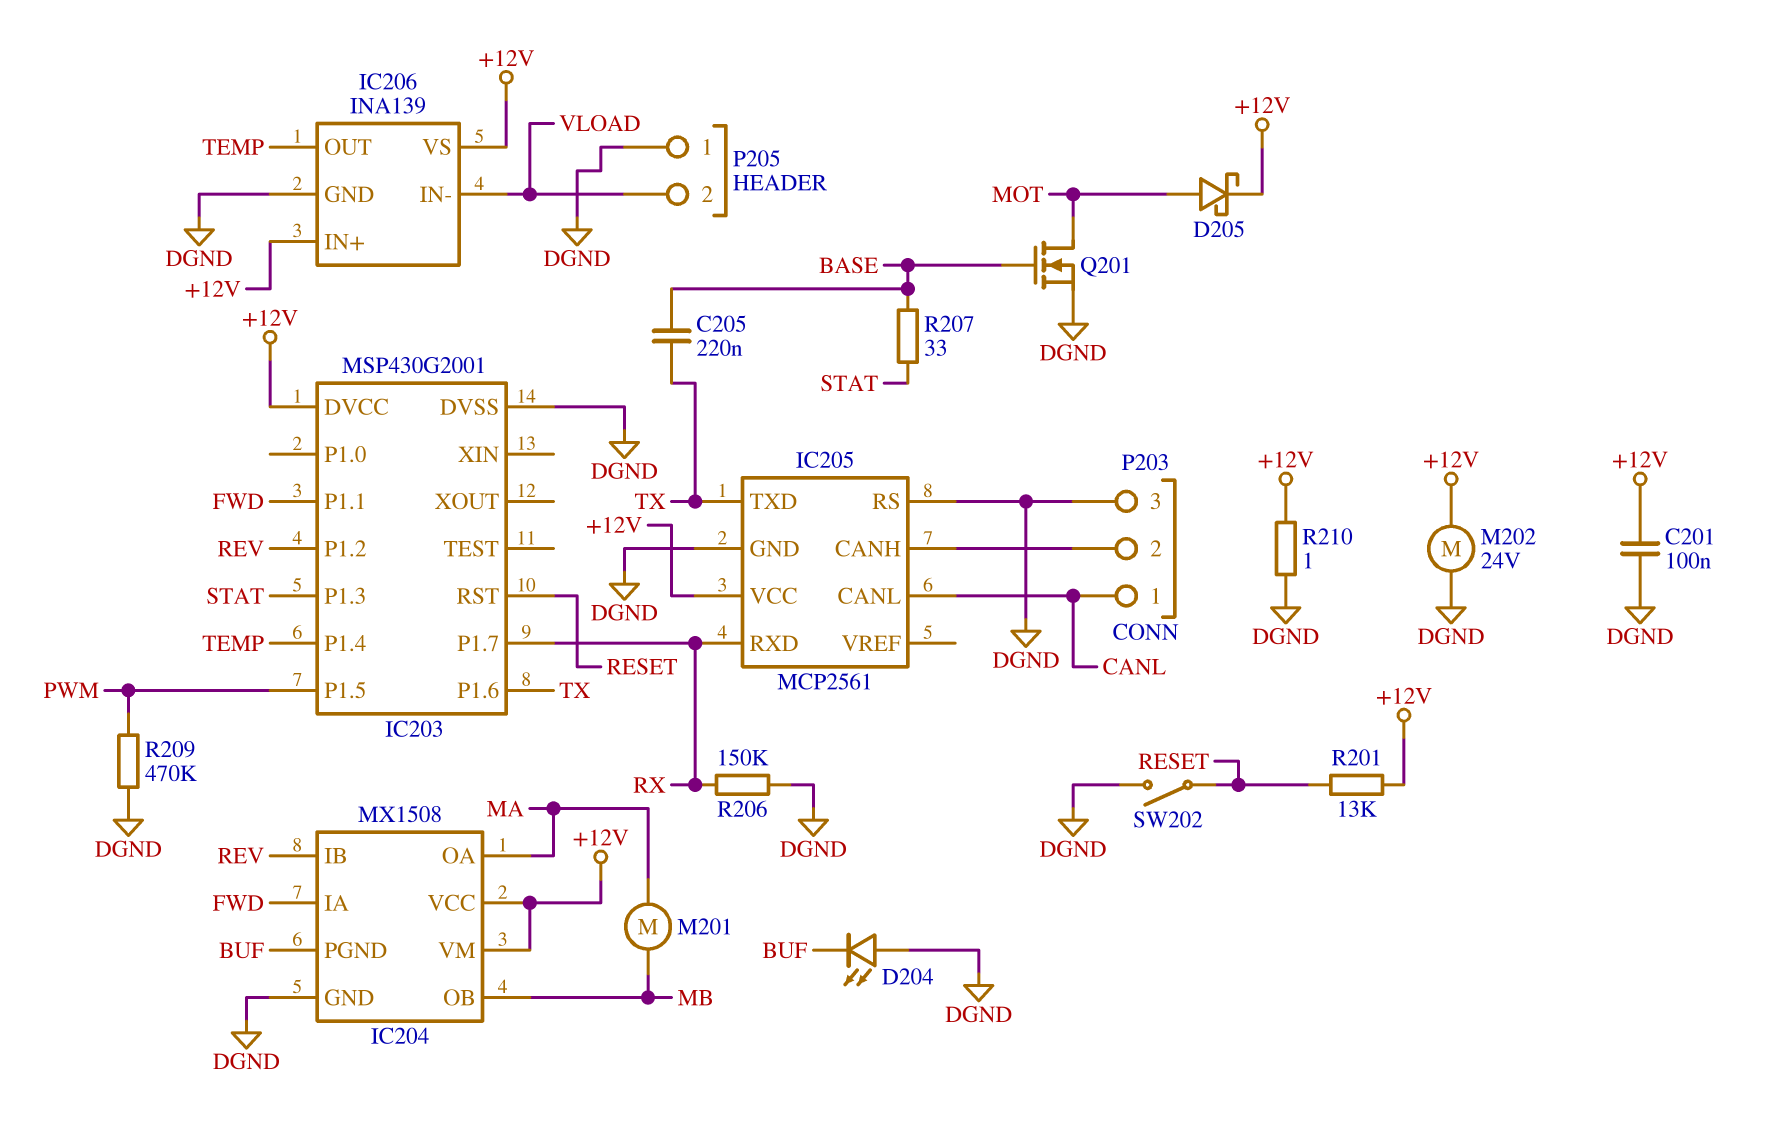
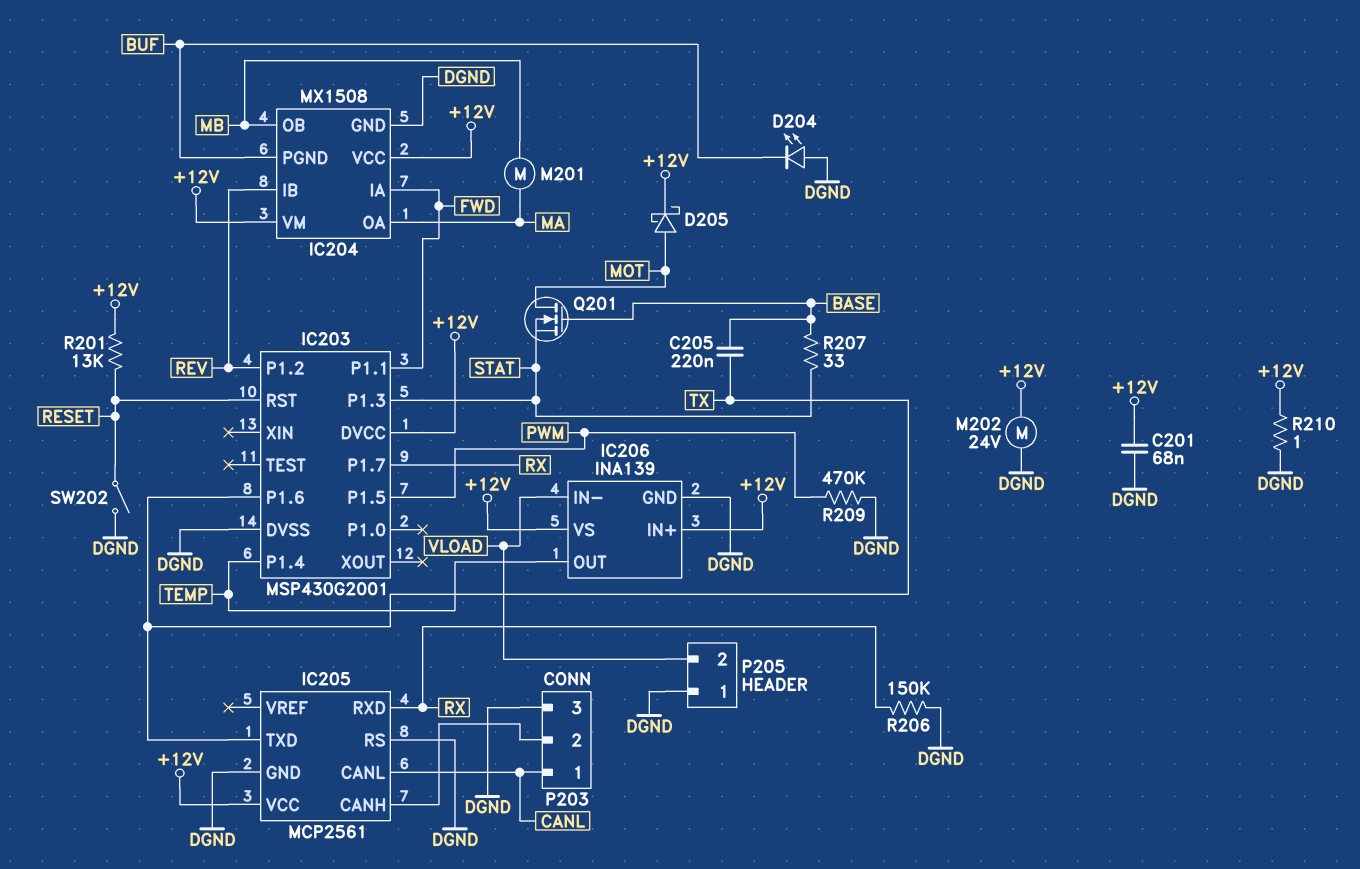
C201: 100nF (+12V, DGND) -> 68nF (+12V, DGND)
Q201: NMOS (G BASE, D MOT, S DGND) -> NMOS (G BASE, D MOT, S STAT)

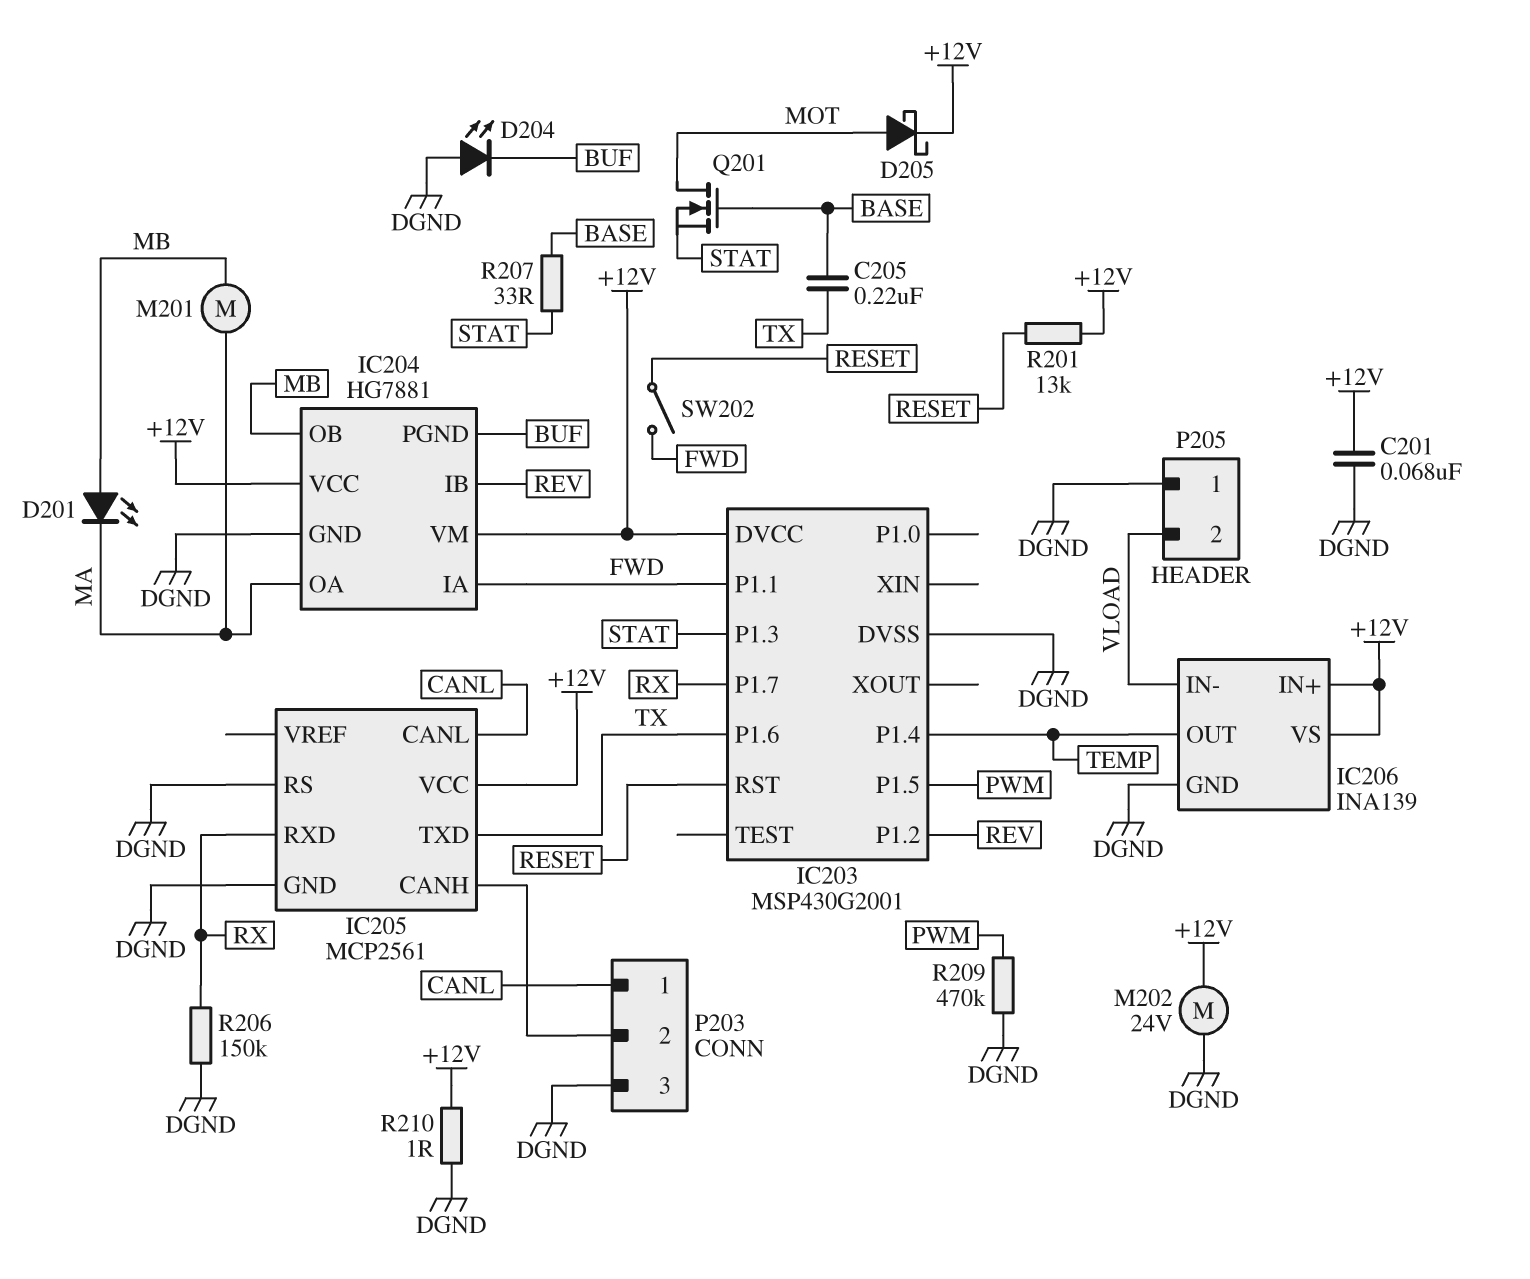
D201: none -> LED (A MB, K MA)
IC204: MX1508 -> HG7881
SW202: switch (DGND, RESET) -> switch (FWD, RESET)

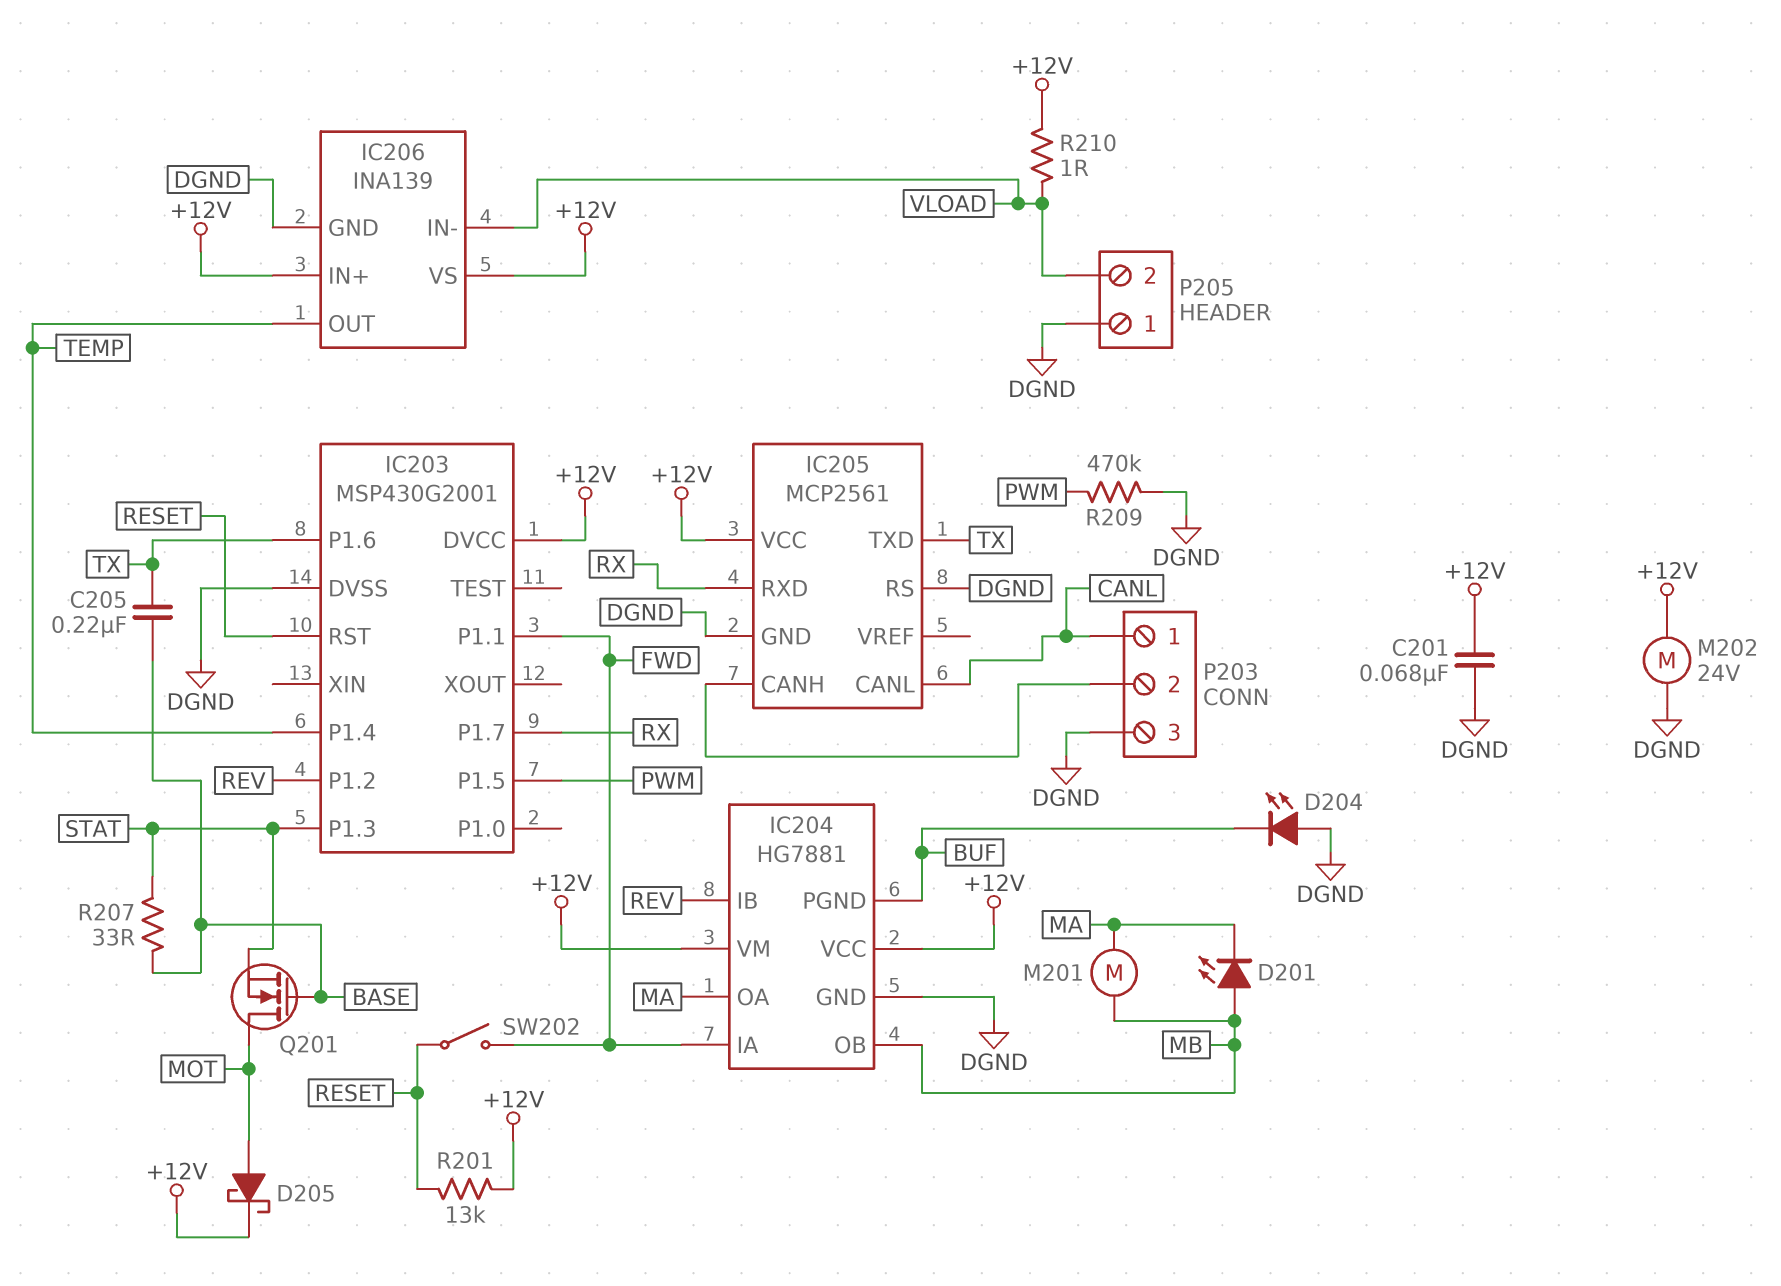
R206: 150k (DGND, RX) -> none
R210: 1 (+12V, DGND) -> 1 (+12V, VLOAD)

